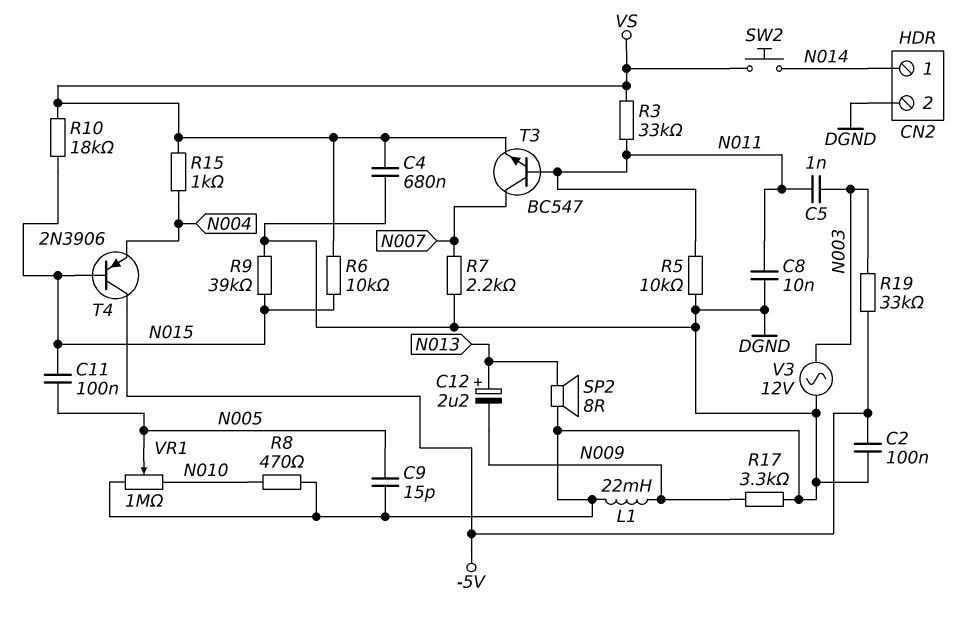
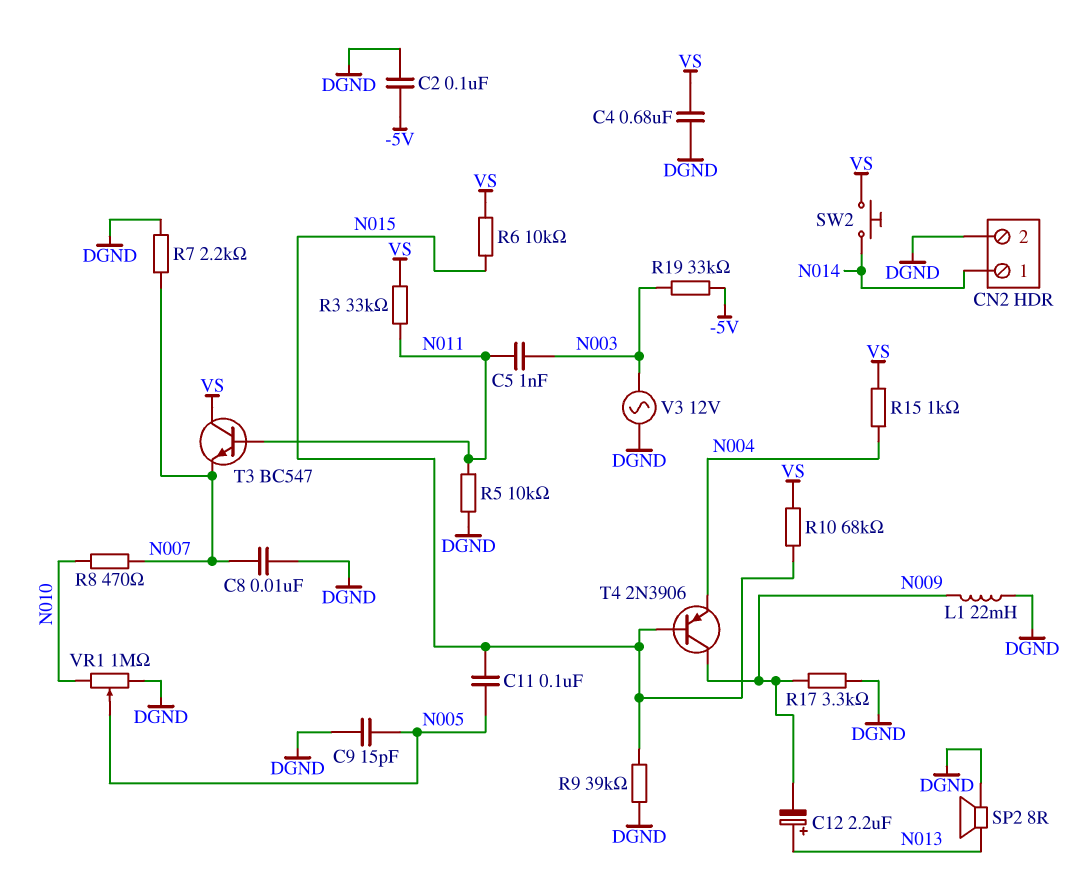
C8: 10nF (DGND, N011) -> 10nF (DGND, N007)
R8: 470 (DGND, N010) -> 470 (N007, N010)
R10: 18k (N015, VS) -> 68k (N015, VS)
T3: NPN BC547 (B N011, C N007, E VS) -> NPN BC547 (B N011, C VS, E N007)
T4: PNP 2N3906 (B N015, C -5V, E N004) -> PNP 2N3906 (B N015, C N009, E N004)

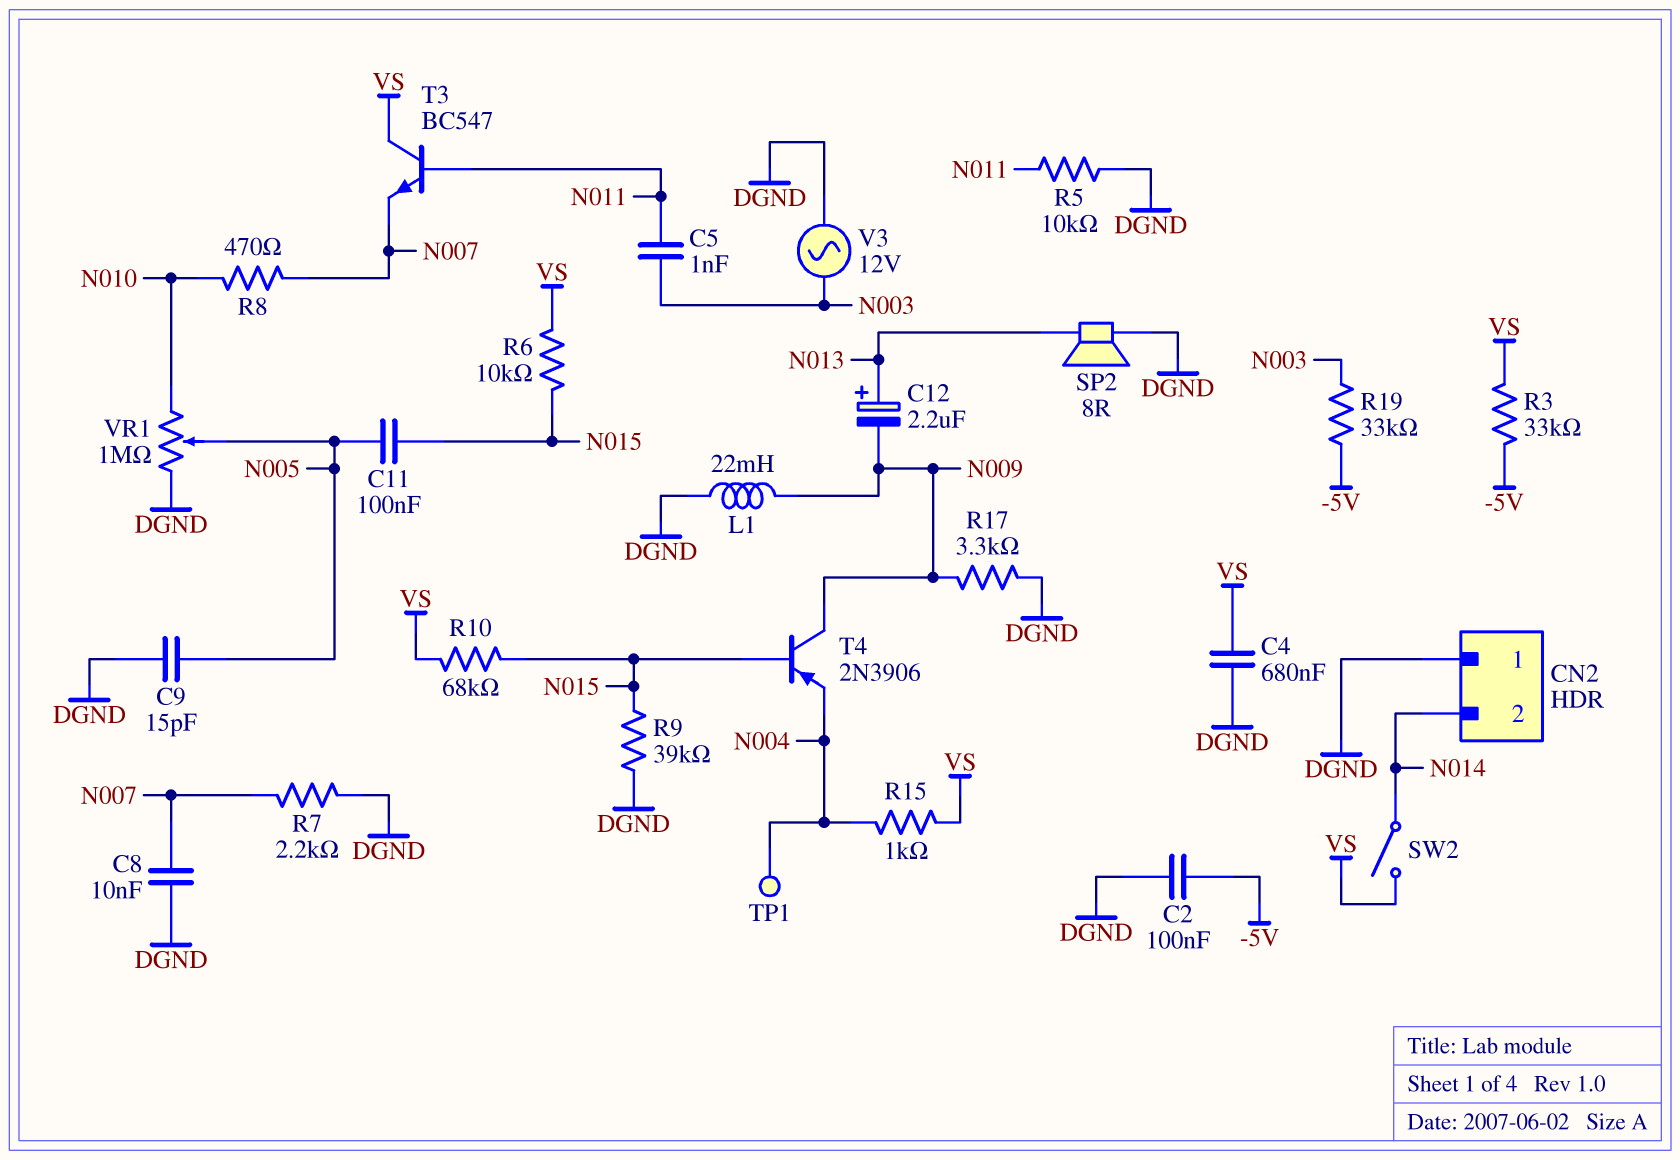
CN2 pin 1: N014 -> DGND
CN2 pin 2: DGND -> N014
R3: 33k (N011, VS) -> 33k (-5V, VS)
SW2: button (N014, VS) -> switch (N014, VS)
TP1: none -> test point (N004)

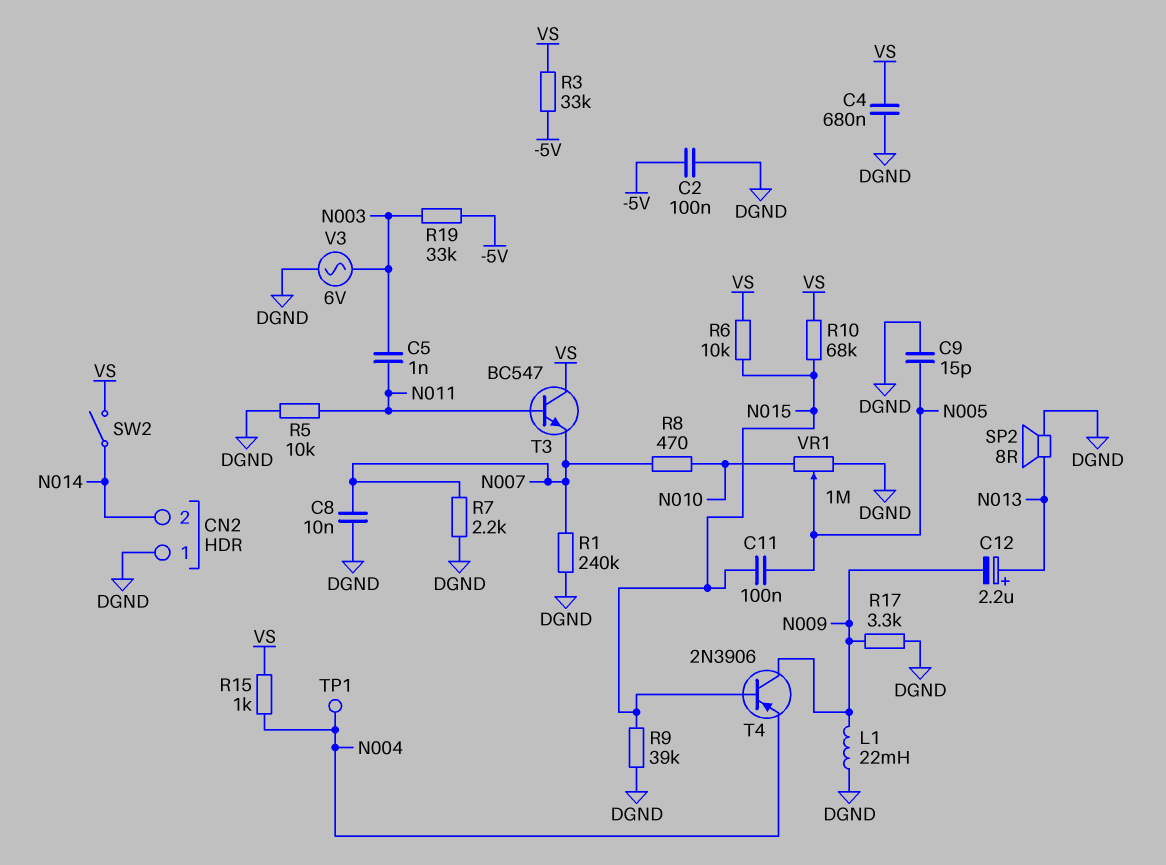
R1: none -> 240k (DGND, N007)
V3: AC 12V (DGND, N003) -> AC 6V (DGND, N003)

